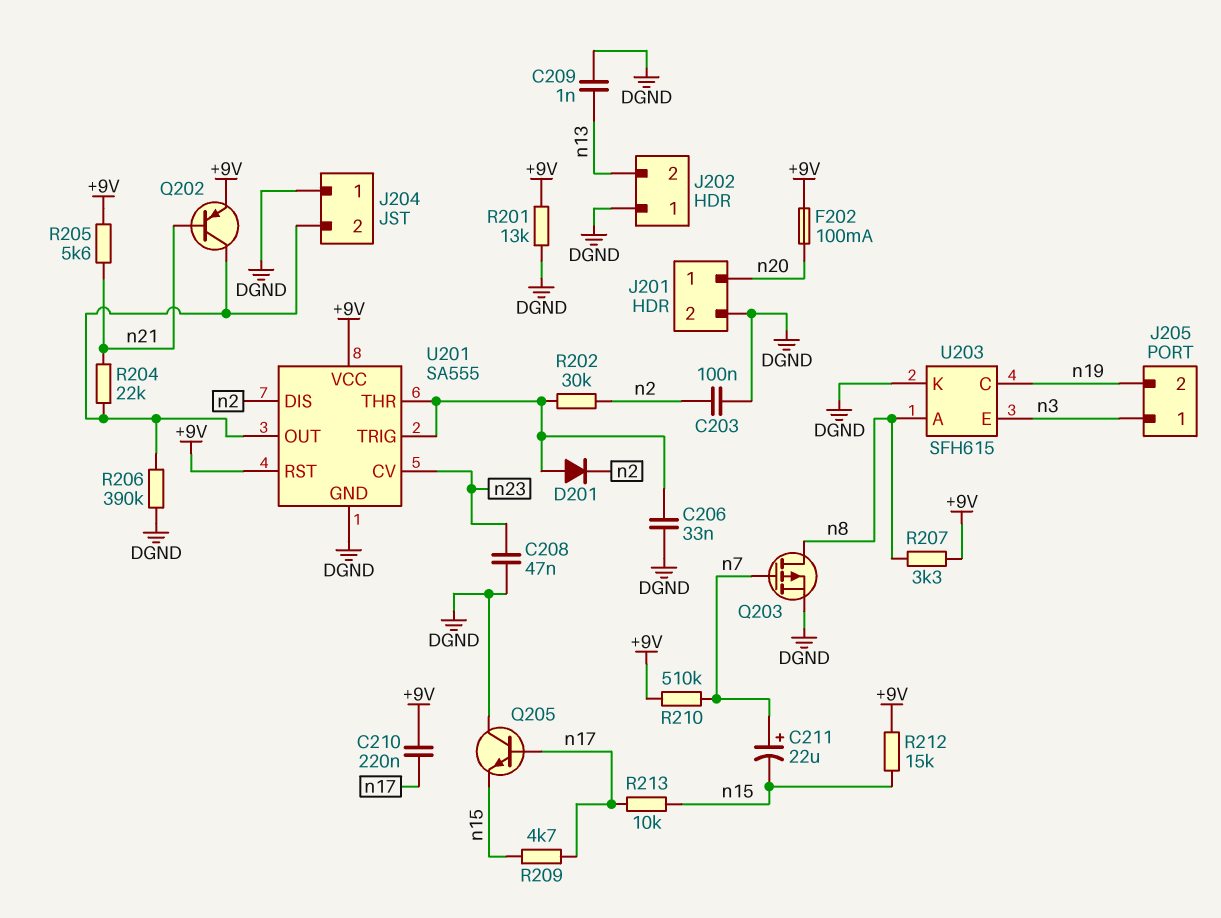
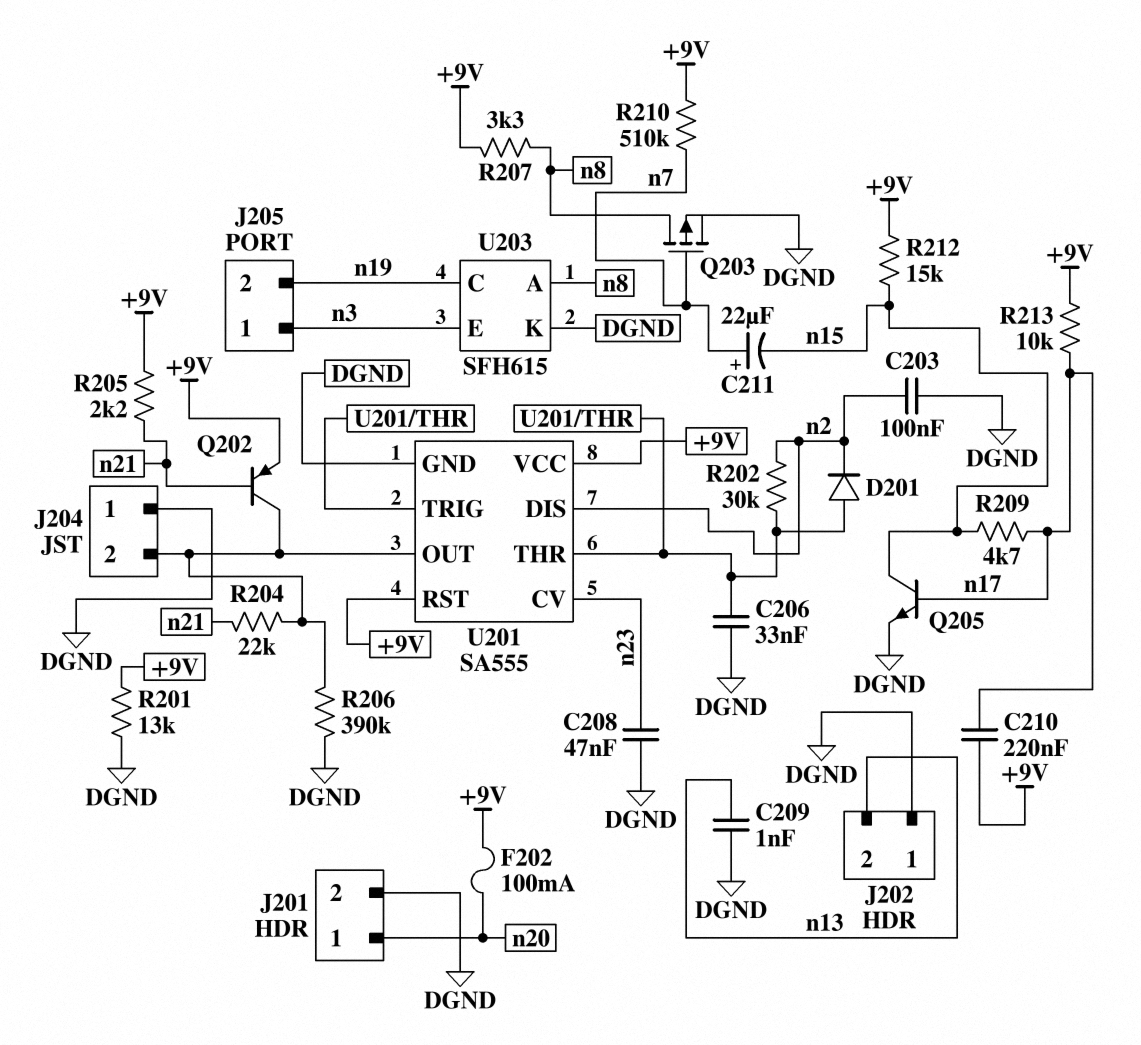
Q205: NPN (B n17, C DGND, E n15) -> NPN (B n17, C n15, E DGND)
R205: 5.6k (+9V, n21) -> 2.2k (+9V, n21)
R213: 10k (n15, n17) -> 10k (+9V, n17)

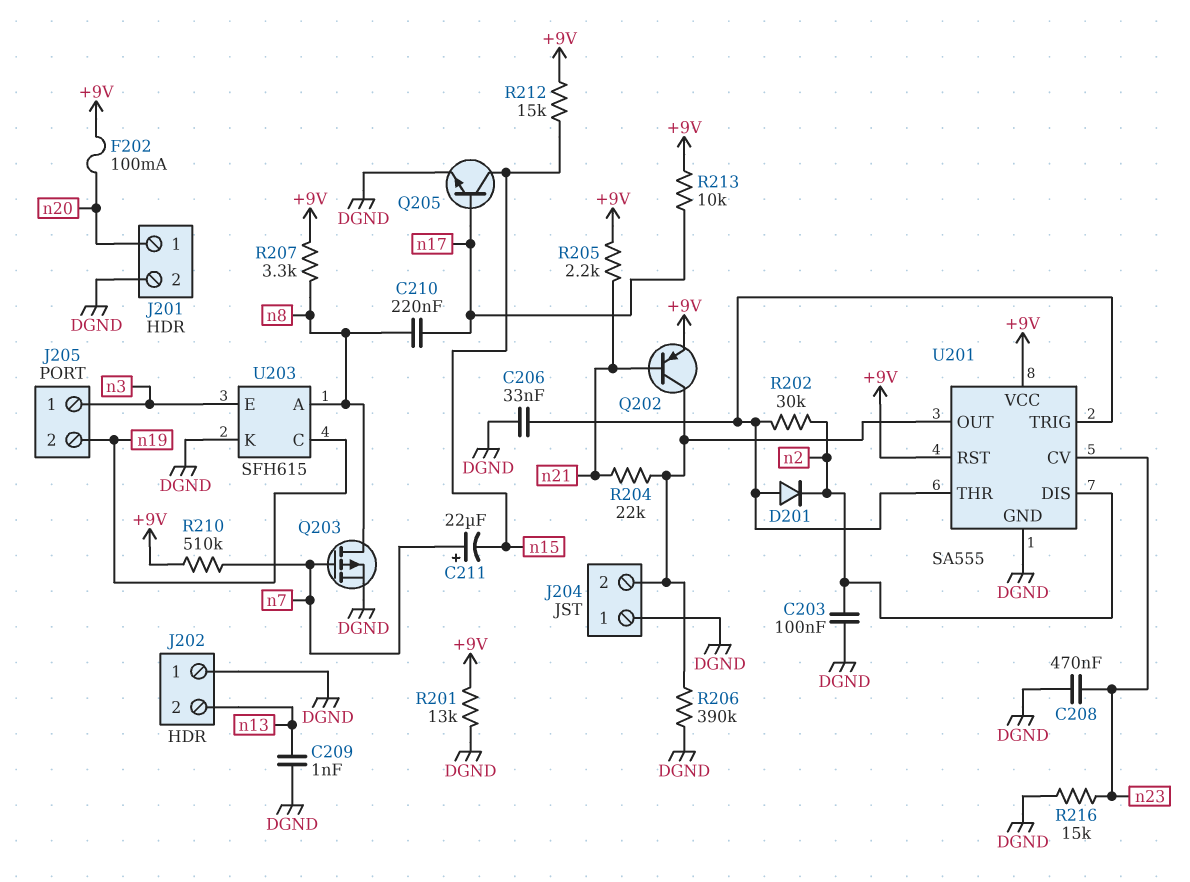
C208: 47nF (DGND, n23) -> 470nF (DGND, n23)
C210: 220nF (+9V, n17) -> 220nF (n8, n17)
R209: 4.7k (n15, n17) -> none
R216: none -> 15k (DGND, n23)

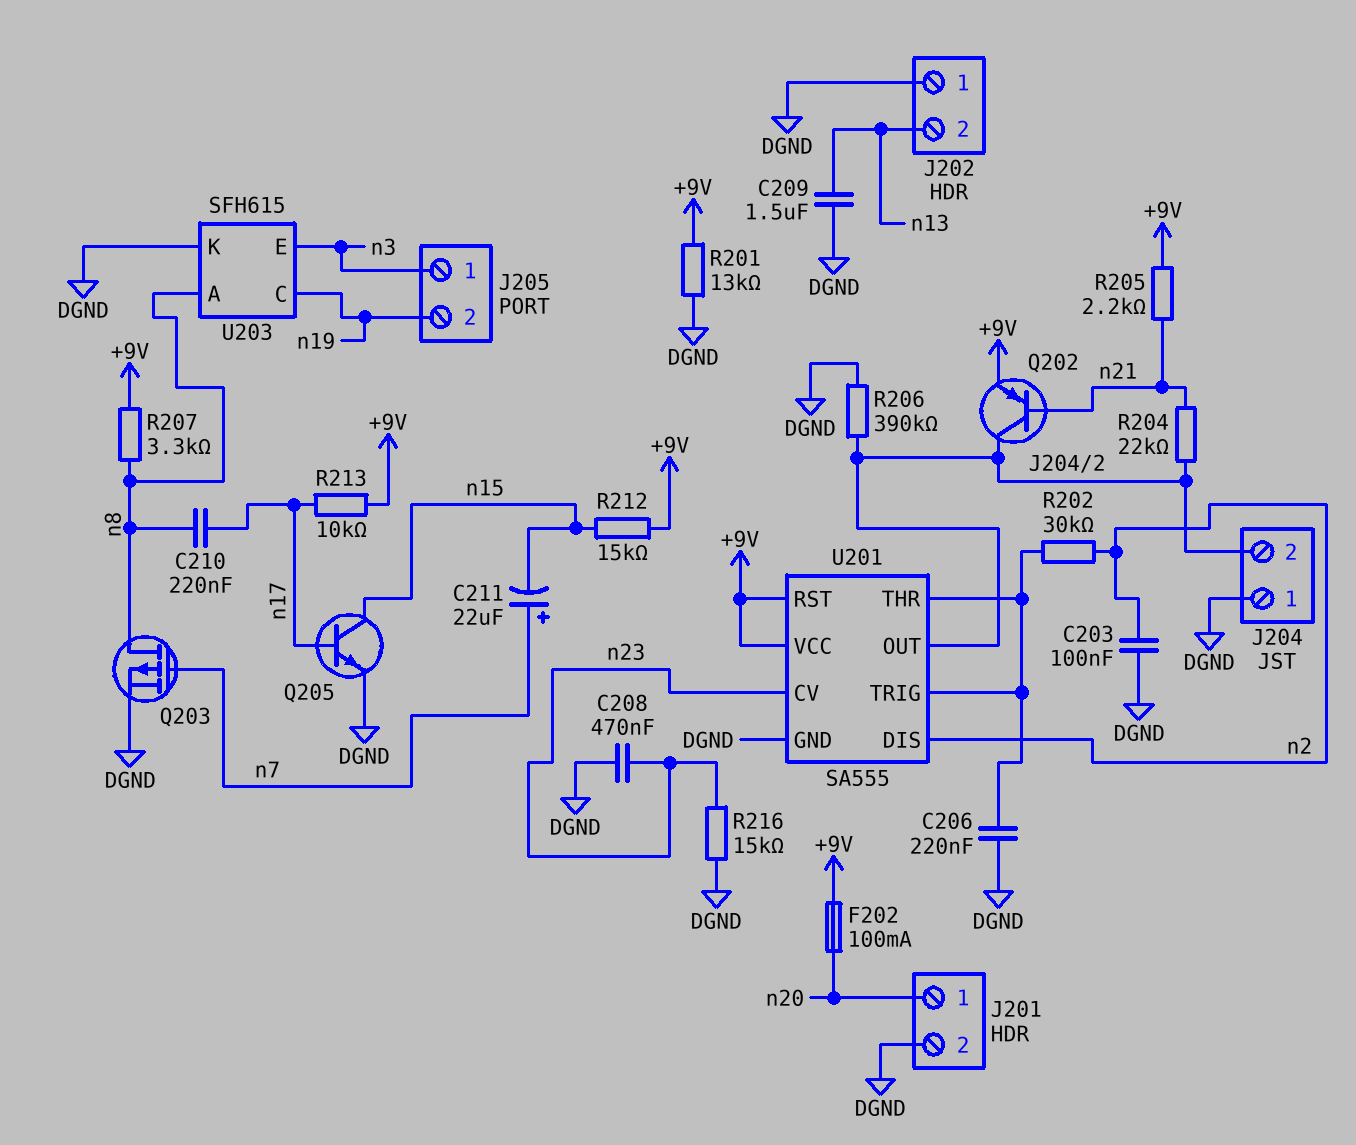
C206: 33nF (DGND, U201/THR) -> 220nF (DGND, U201/THR)
C209: 1nF (DGND, n13) -> 1.5uF (DGND, n13)
D201: diode (A U201/THR, K n2) -> none
R210: 510k (+9V, n7) -> none

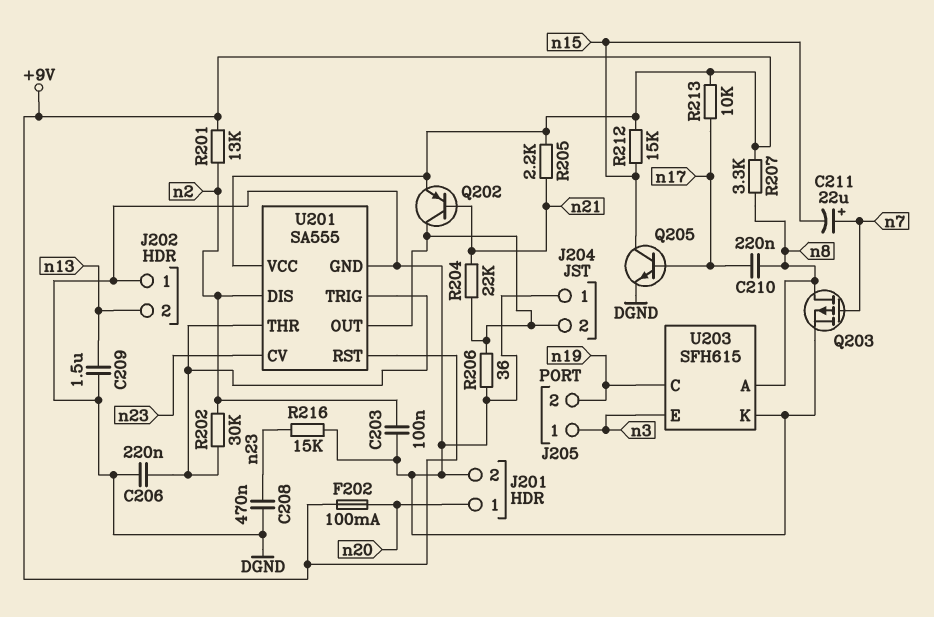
R201: 13k (+9V, DGND) -> 13k (+9V, n2)
R206: 390k (DGND, J204/2) -> 36 (DGND, J204/2)

